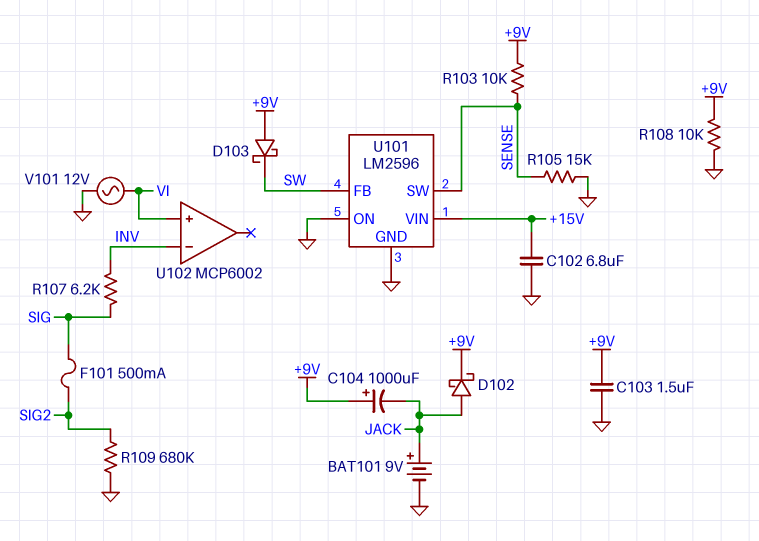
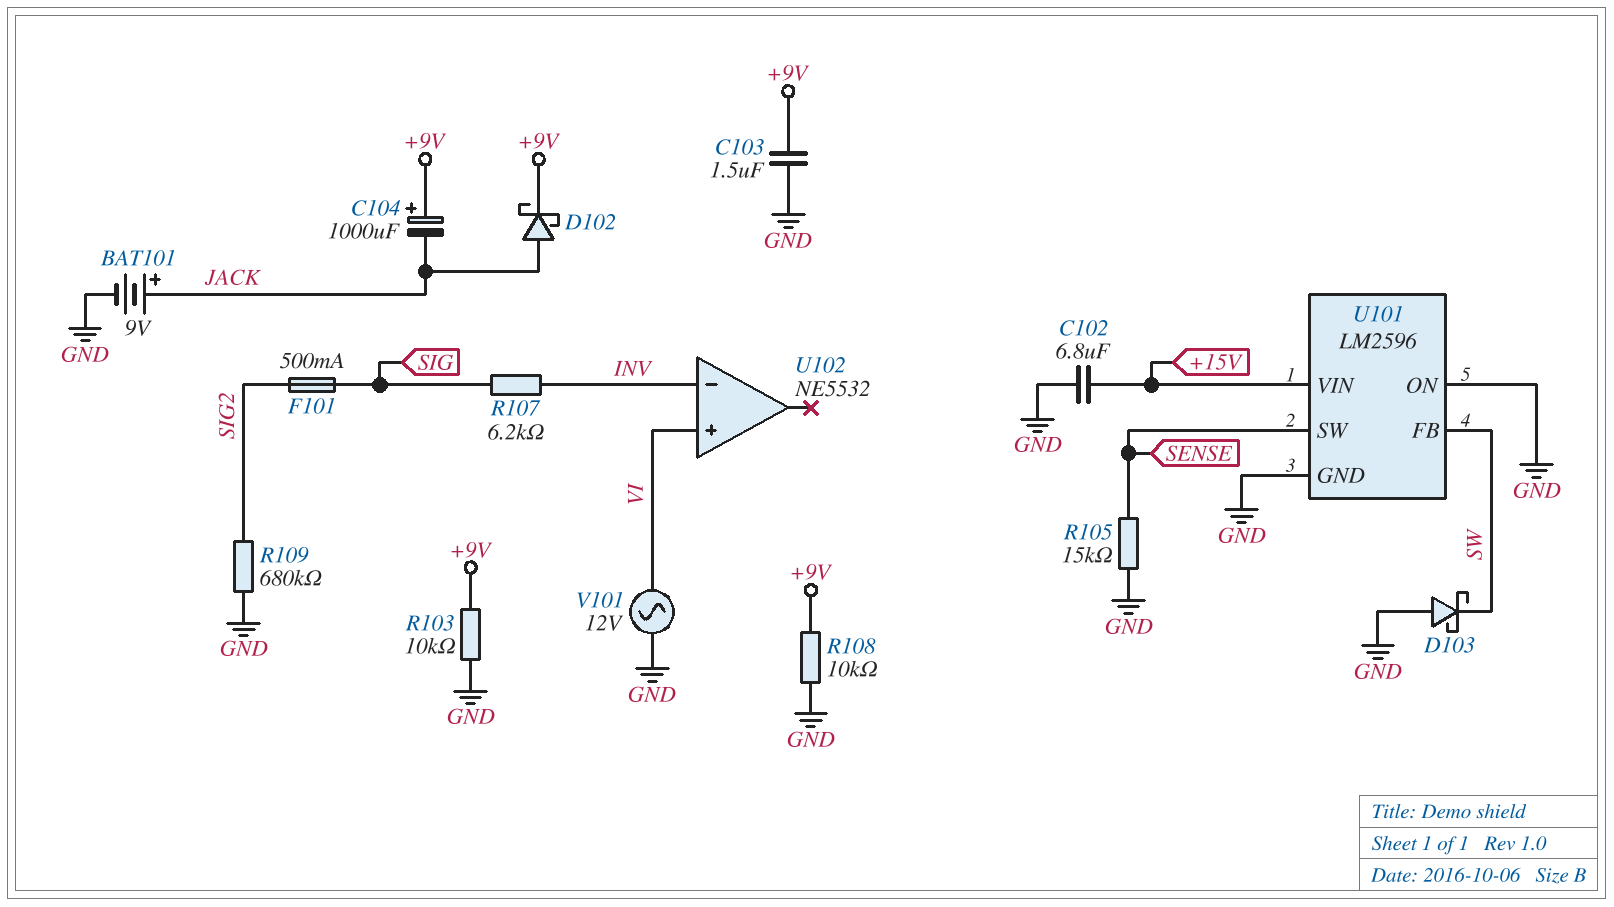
D103: schottky (A +9V, K SW) -> schottky (A GND, K SW)
R103: 10k (+9V, SENSE) -> 10k (+9V, GND)
U102: MCP6002 -> NE5532

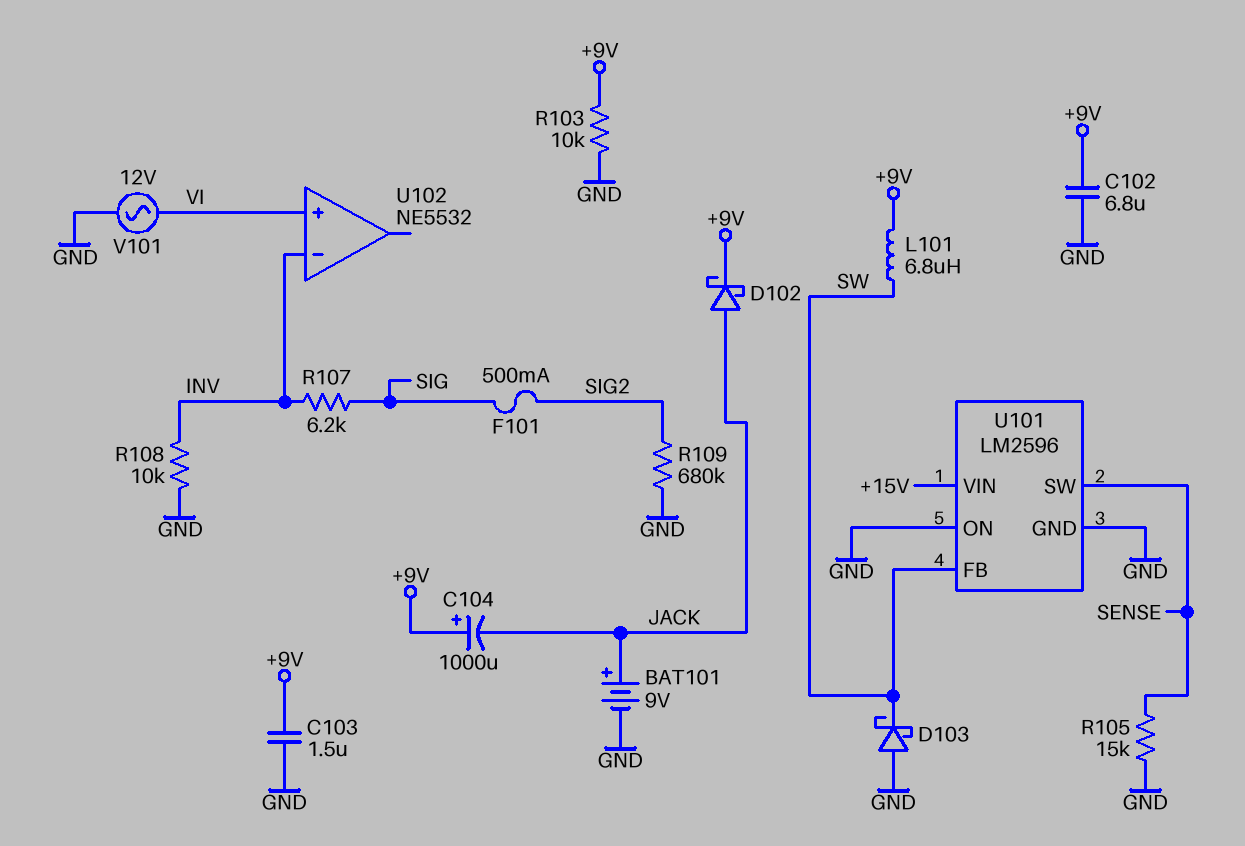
C102: 6.8uF (+15V, GND) -> 6.8uF (+9V, GND)
L101: none -> 6.8uH (+9V, SW)
R108: 10k (+9V, GND) -> 10k (GND, INV)

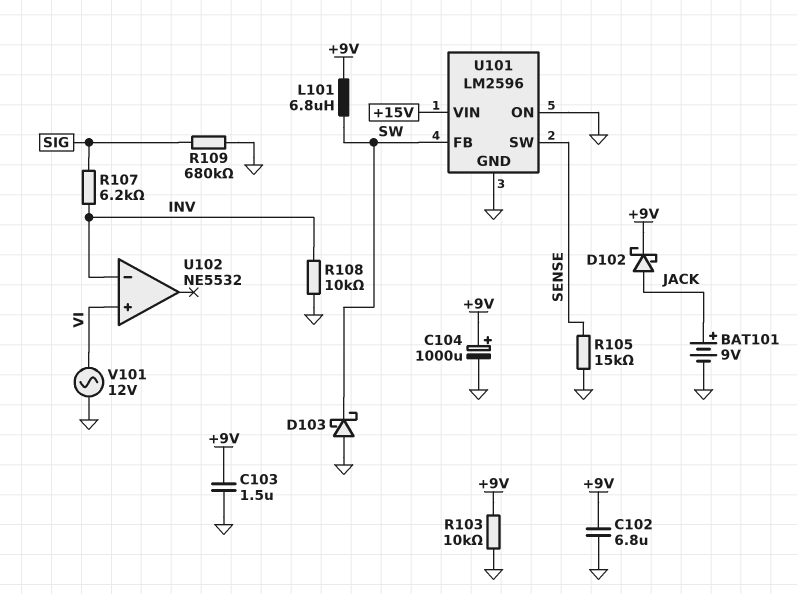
C104: 1000uF (plus +9V, minus JACK) -> 1000uF (plus +9V, minus GND)
F101: 500mA (SIG, SIG2) -> none
R109: 680k (GND, SIG2) -> 680k (GND, SIG)

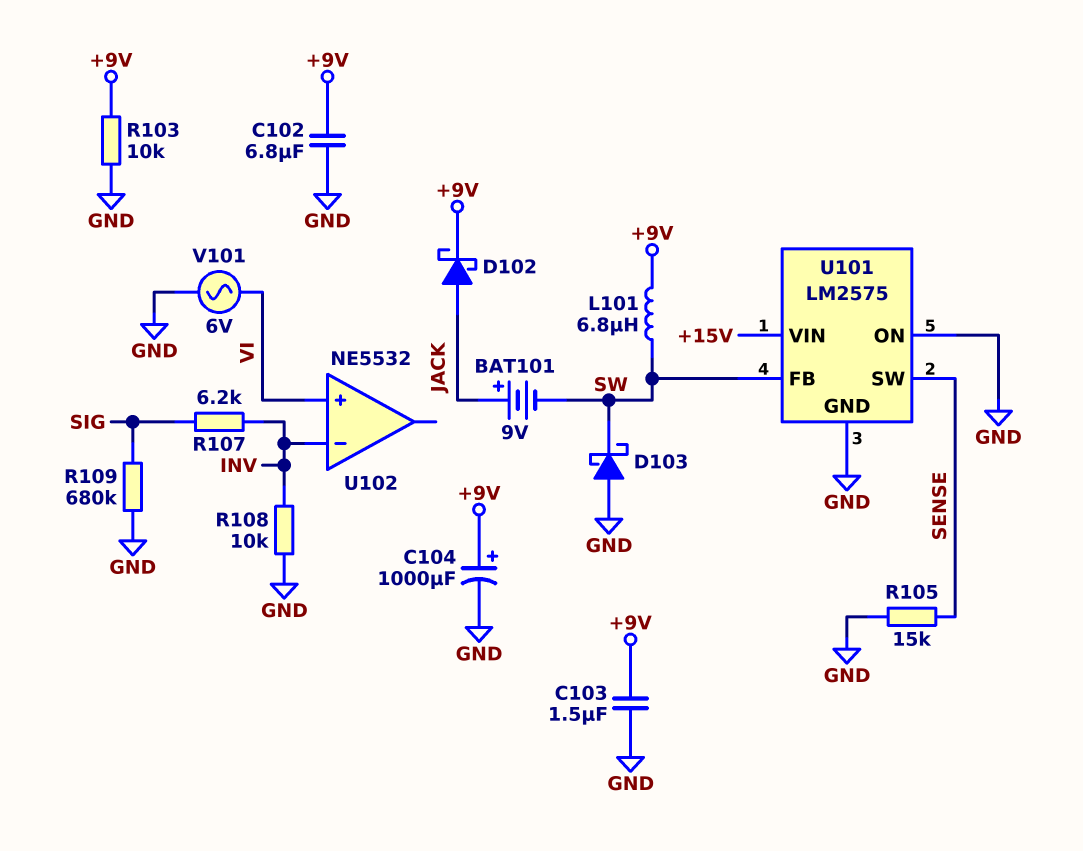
BAT101: 9V (plus JACK, minus GND) -> 9V (plus JACK, minus SW)
U101: LM2596 -> LM2575
V101: AC 12V (GND, VI) -> AC 6V (GND, VI)

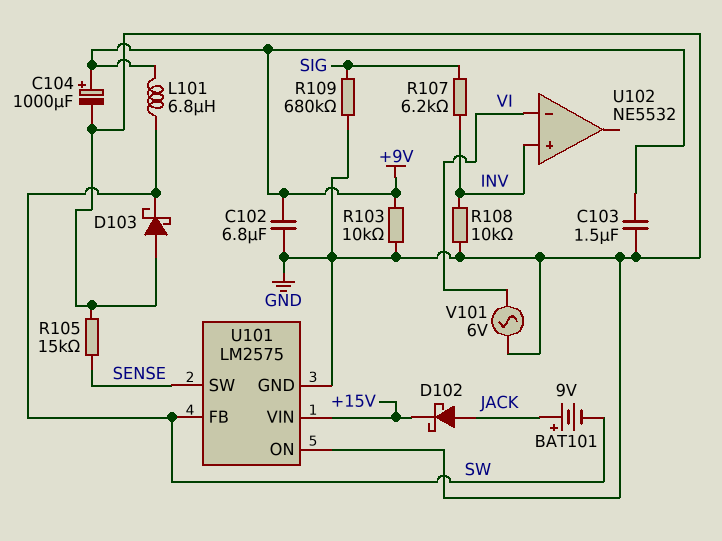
D102: schottky (A JACK, K +9V) -> schottky (A JACK, K +15V)
U102 pin in+: VI -> INV
U102 pin in-: INV -> VI

